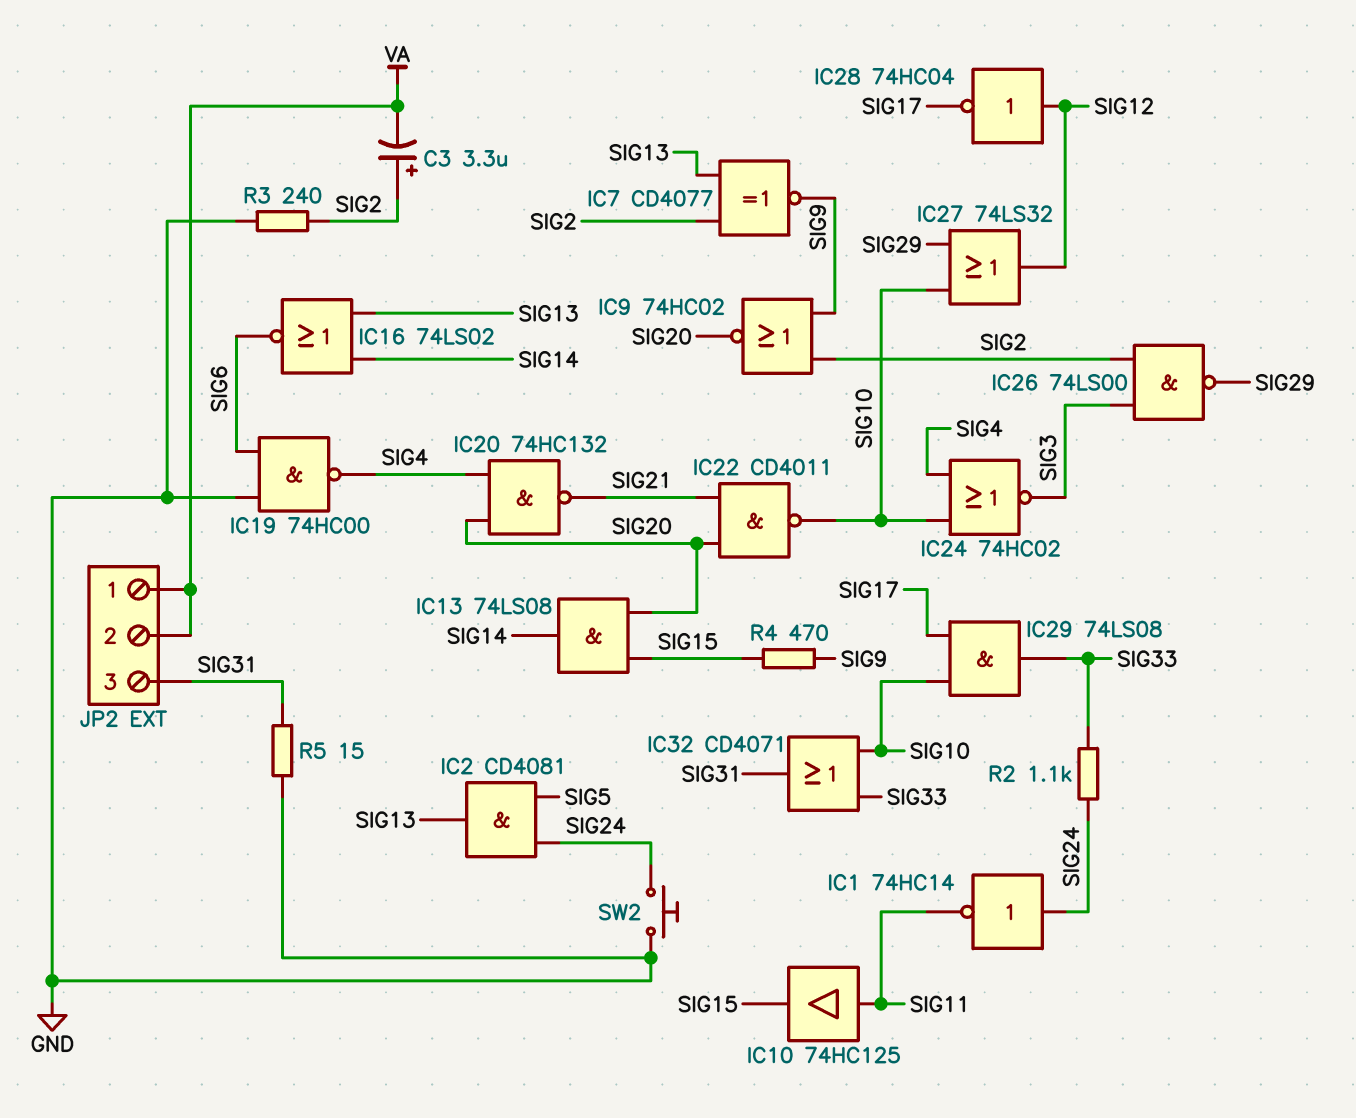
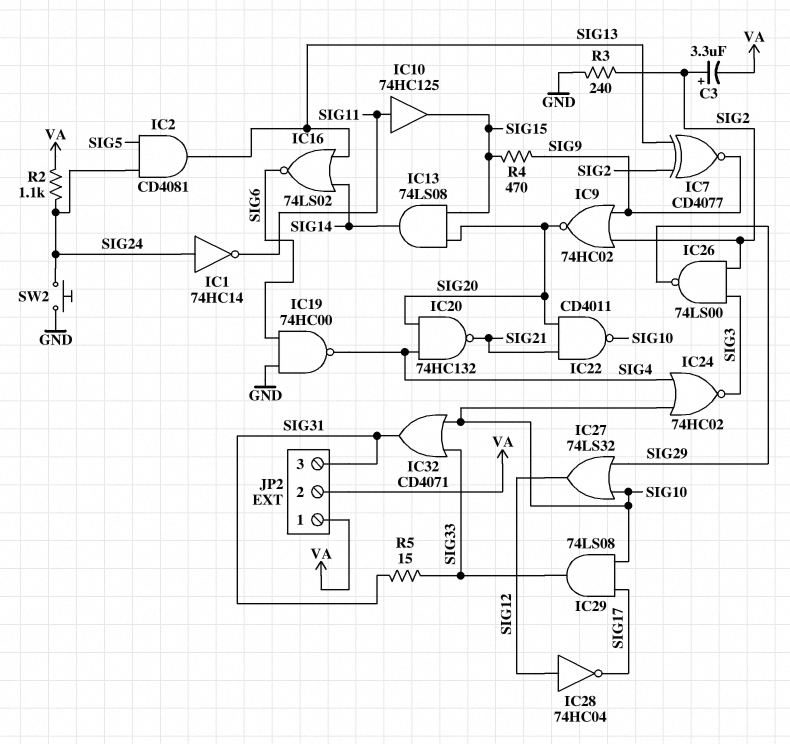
R2: 1.1k (SIG24, SIG33) -> 1.1k (SIG24, VA)
R5: 15 (GND, SIG31) -> 15 (SIG31, SIG33)

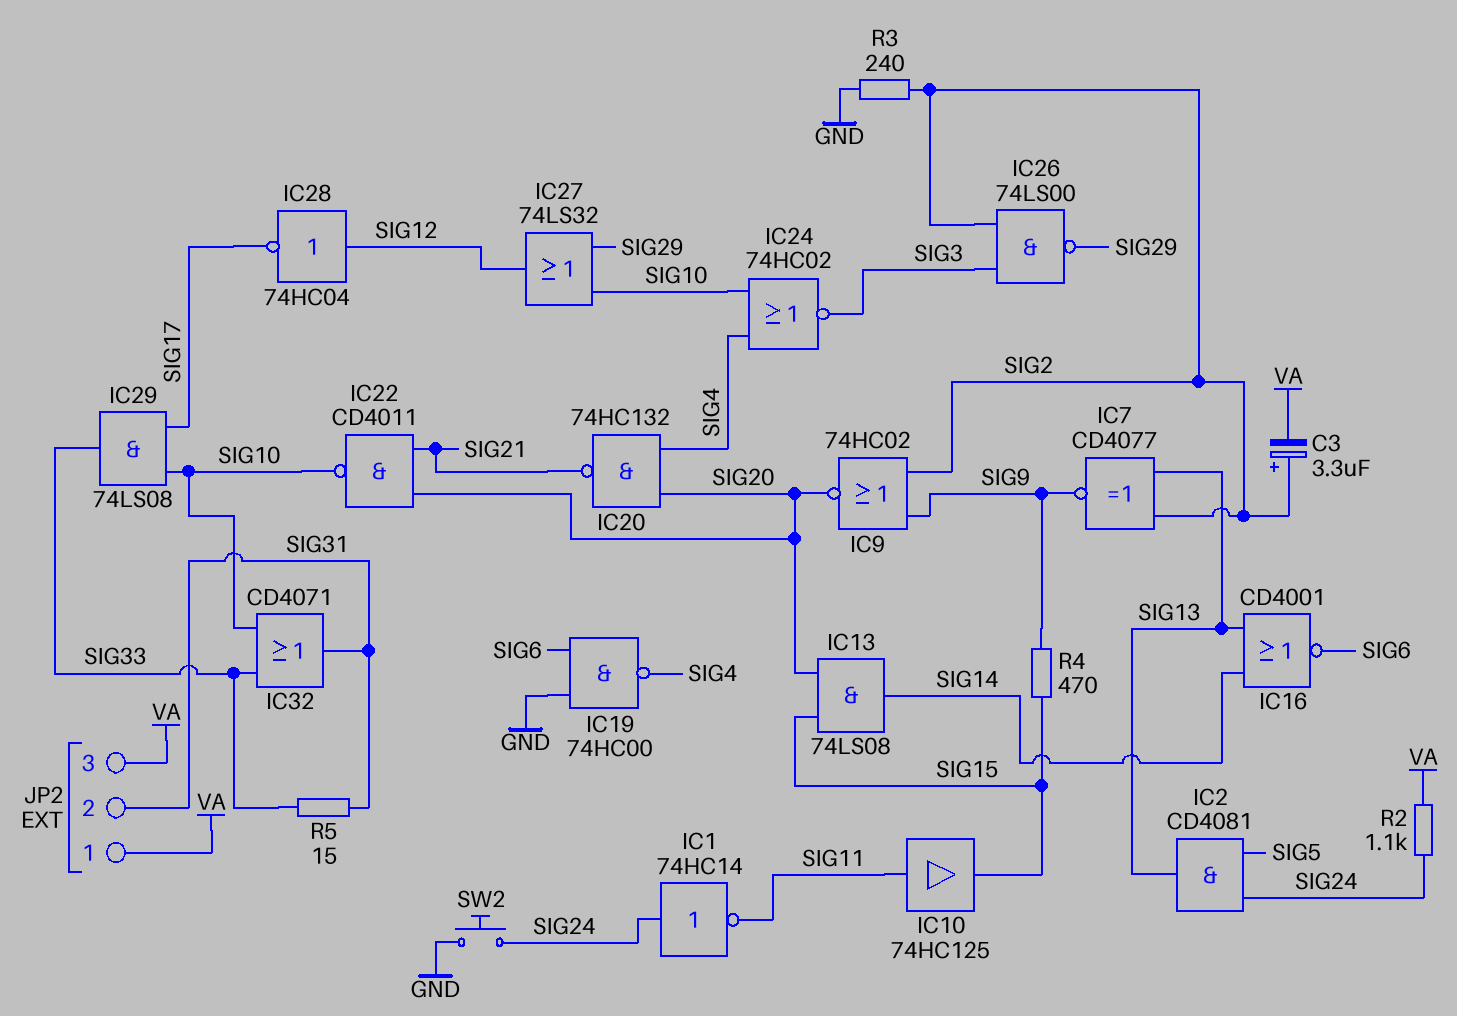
IC16: NOR 74LS02 (in SIG13, in SIG14, out SIG6) -> NOR CD4001 (in SIG13, in SIG14, out SIG6)
JP2 pin 2: VA -> SIG31
JP2 pin 3: SIG31 -> VA

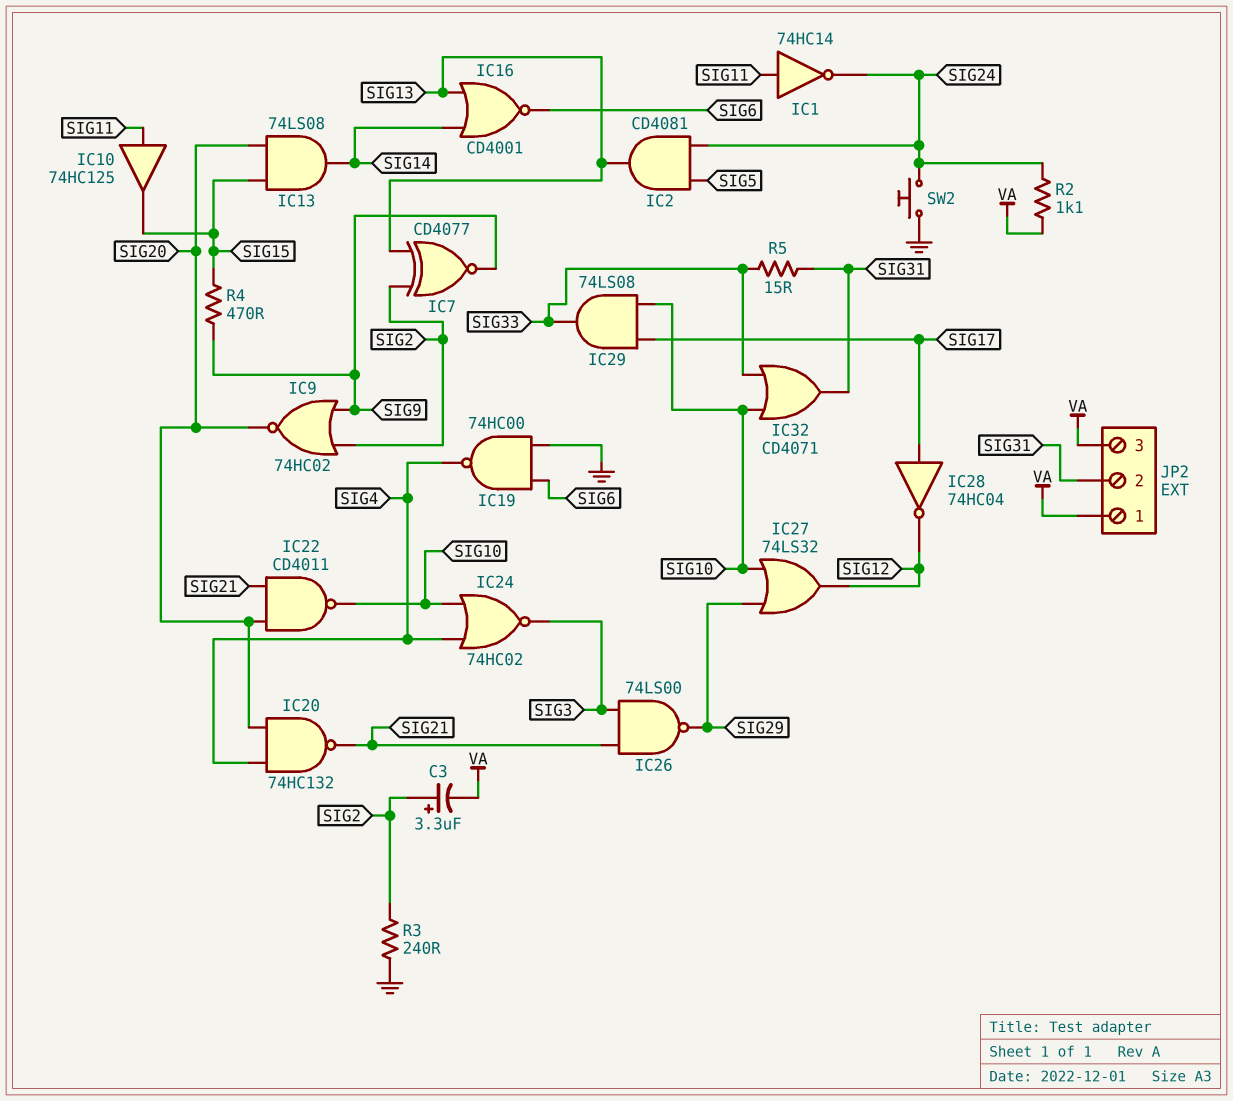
IC1: NOT 74HC14 (in SIG24, out SIG11) -> NOT 74HC14 (in SIG11, out SIG24)
IC26: NAND 74LS00 (in SIG2, in SIG3, out SIG29) -> NAND 74LS00 (in SIG3, in SIG21, out SIG29)
IC28: NOT 74HC04 (in SIG12, out SIG17) -> NOT 74HC04 (in SIG17, out SIG12)

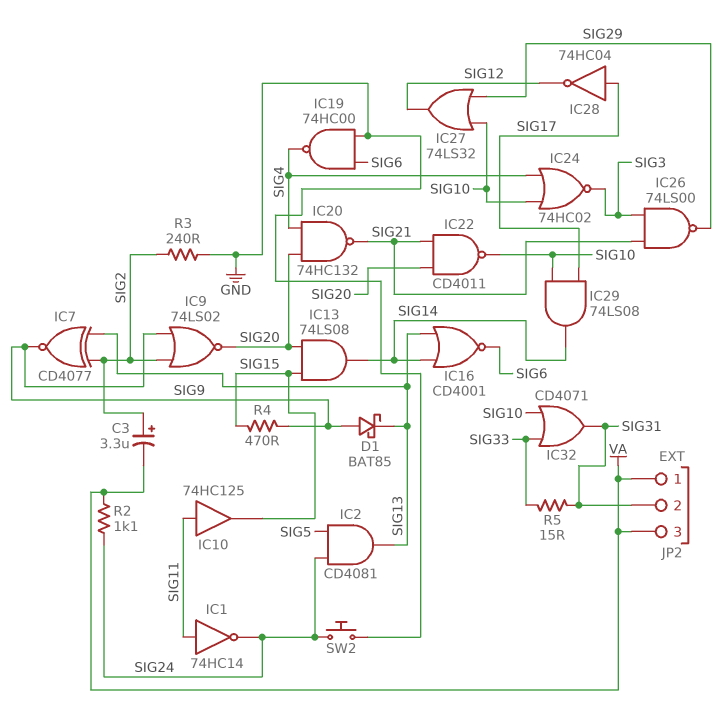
D1: none -> schottky BAT85 (A SIG9, K SIG13)
IC9: NOR 74HC02 (in SIG2, in SIG9, out SIG20) -> NOR 74LS02 (in SIG2, in SIG9, out SIG20)
IC29: AND 74LS08 (in SIG10, in SIG17, out SIG33) -> AND 74LS08 (in SIG10, in SIG17, out SIG14)

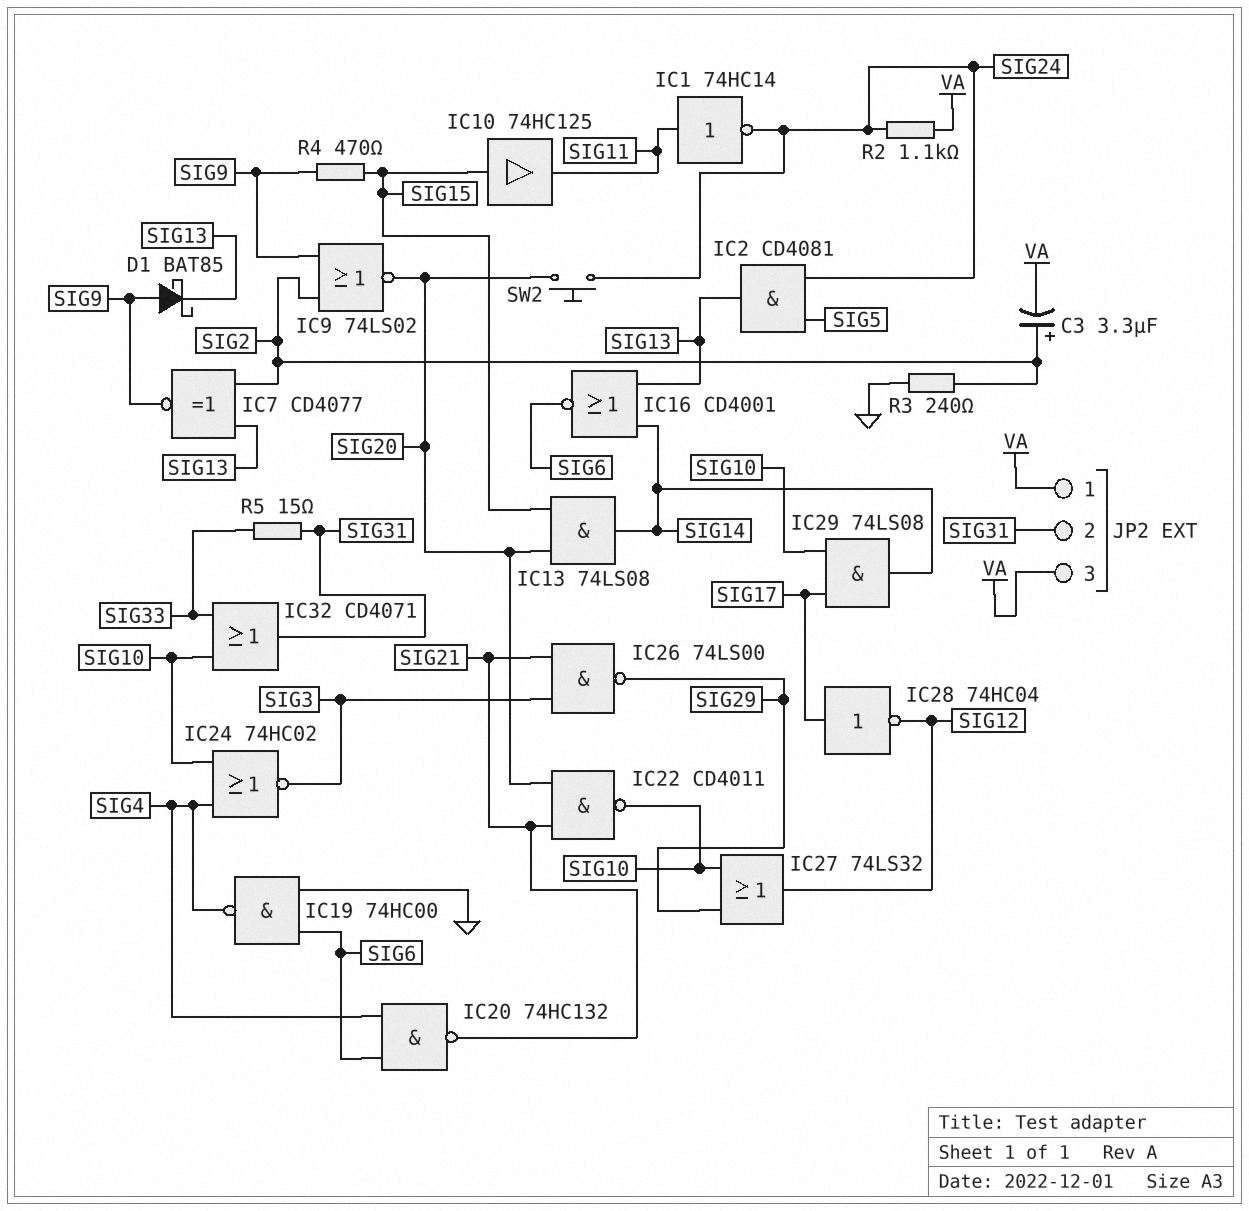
IC10: buffer 74HC125 (in SIG11, out SIG15) -> buffer 74HC125 (in SIG15, out SIG11)
IC20: NAND 74HC132 (in SIG4, in SIG20, out SIG21) -> NAND 74HC132 (in SIG4, in SIG6, out SIG21)
SW2: button (GND, SIG24) -> button (SIG20, SIG24)

